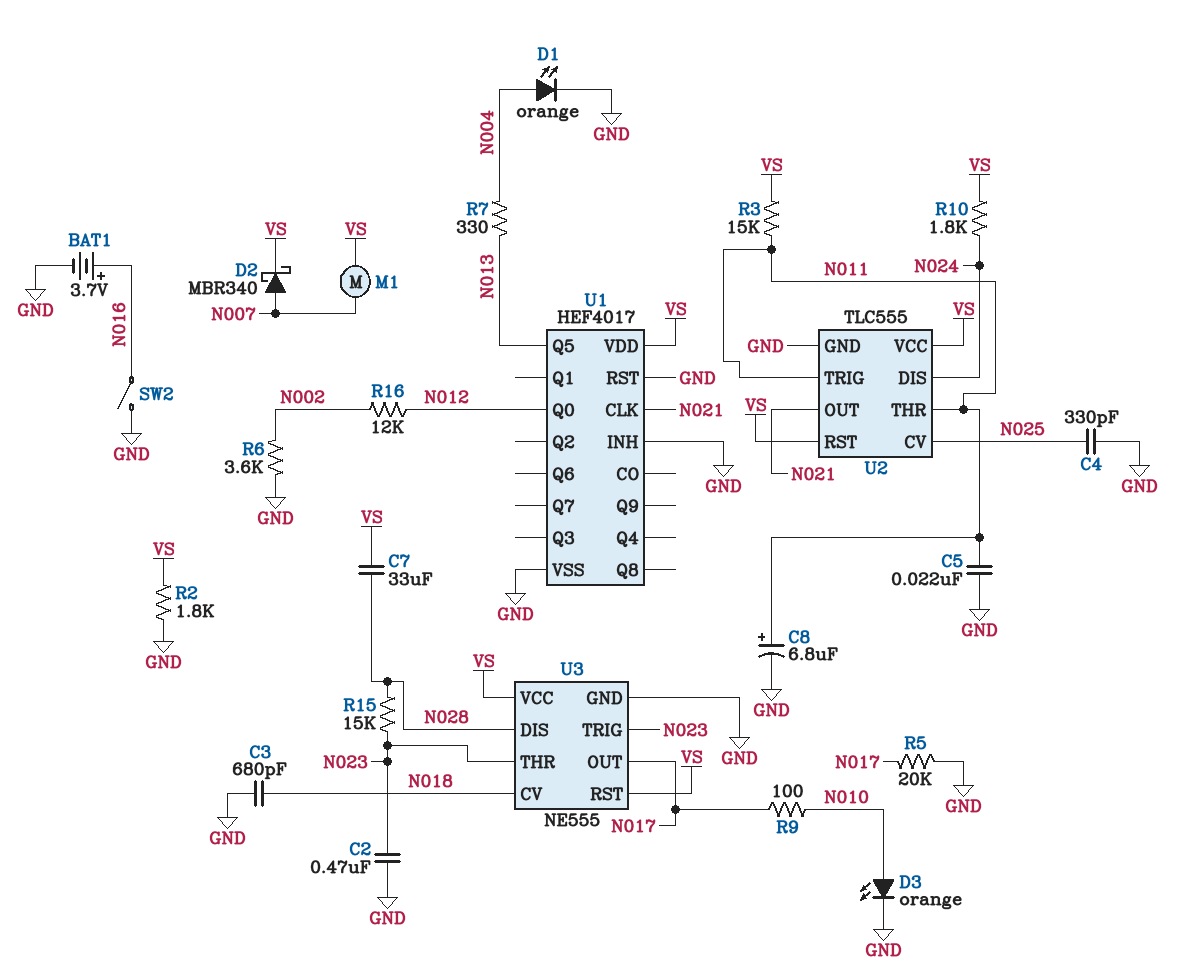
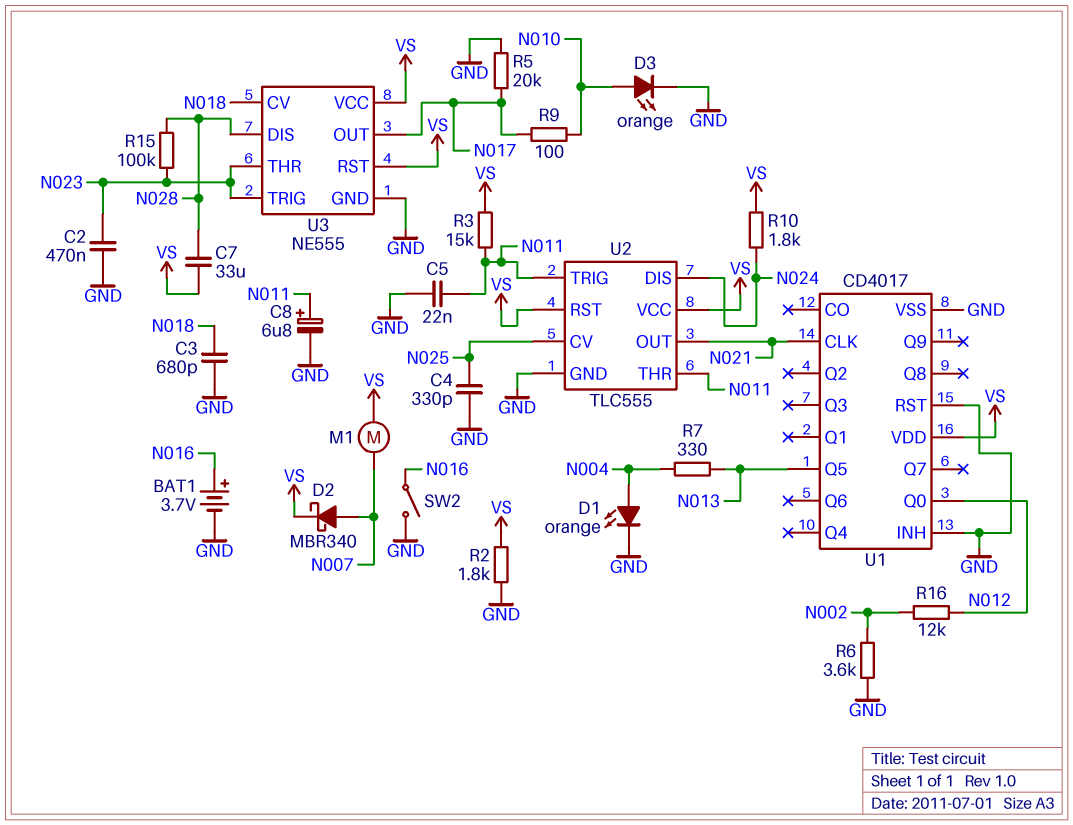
R15: 15k (N023, N028) -> 100k (N023, N028)
U1: HEF4017 -> CD4017

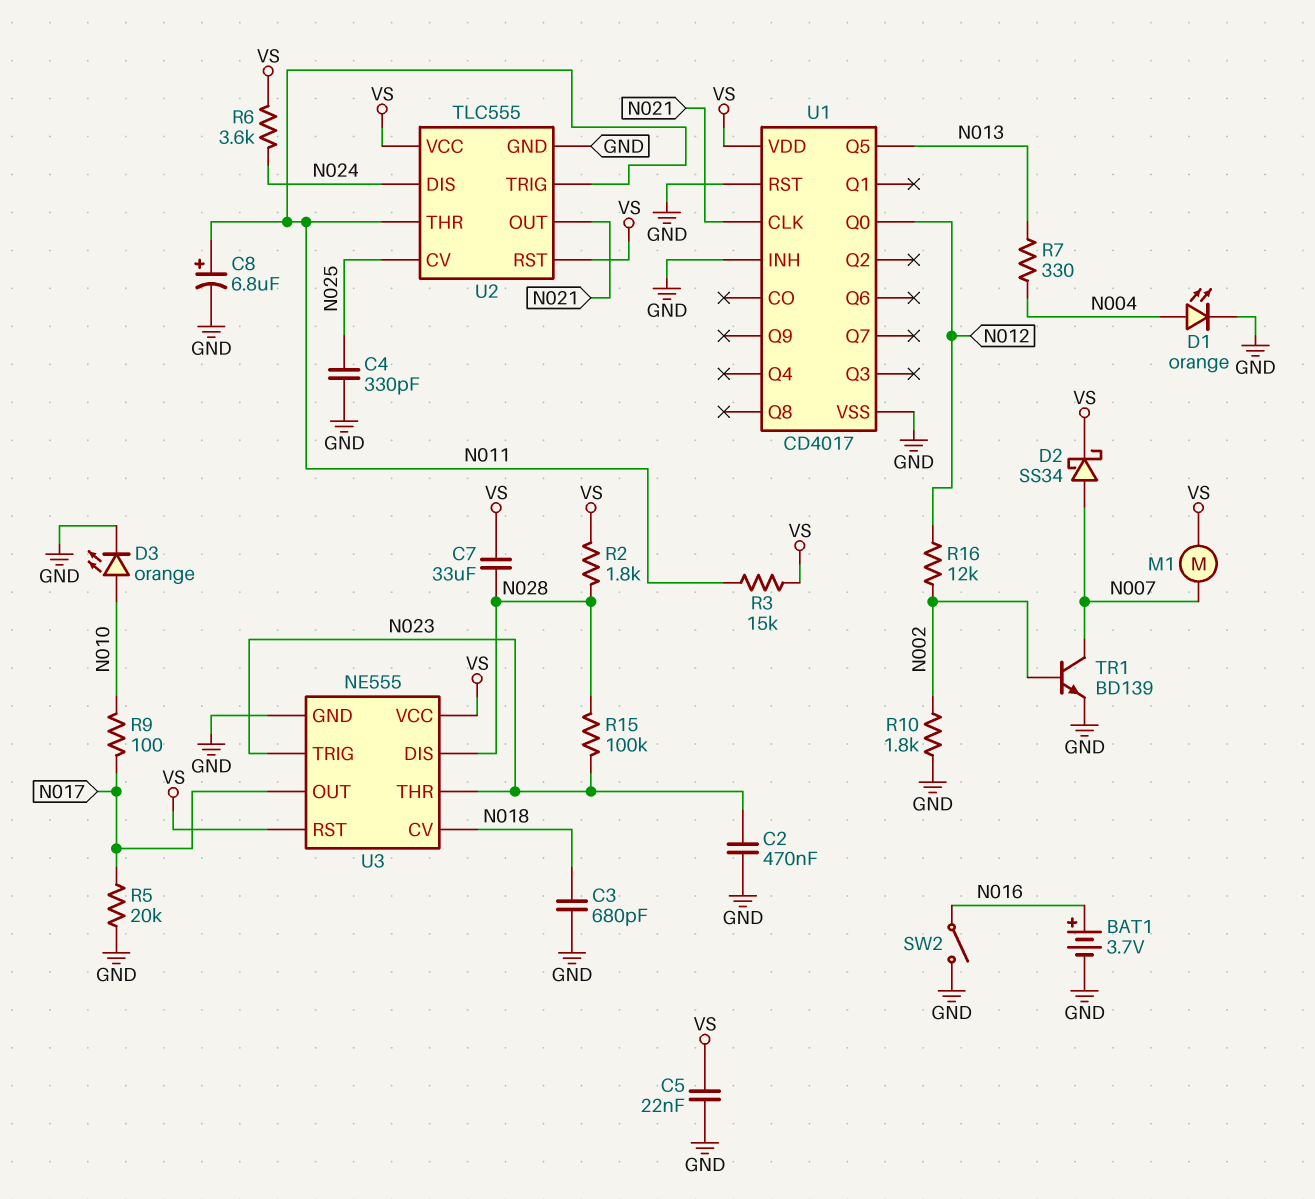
C5: 22nF (GND, N011) -> 22nF (GND, VS)
D2: schottky MBR340 (A N007, K VS) -> schottky SS34 (A N007, K VS)
R2: 1.8k (GND, VS) -> 1.8k (N028, VS)
R6: 3.6k (GND, N002) -> 3.6k (N024, VS)
R10: 1.8k (N024, VS) -> 1.8k (GND, N002)
TR1: none -> NPN BD139 (B N002, C N007, E GND)

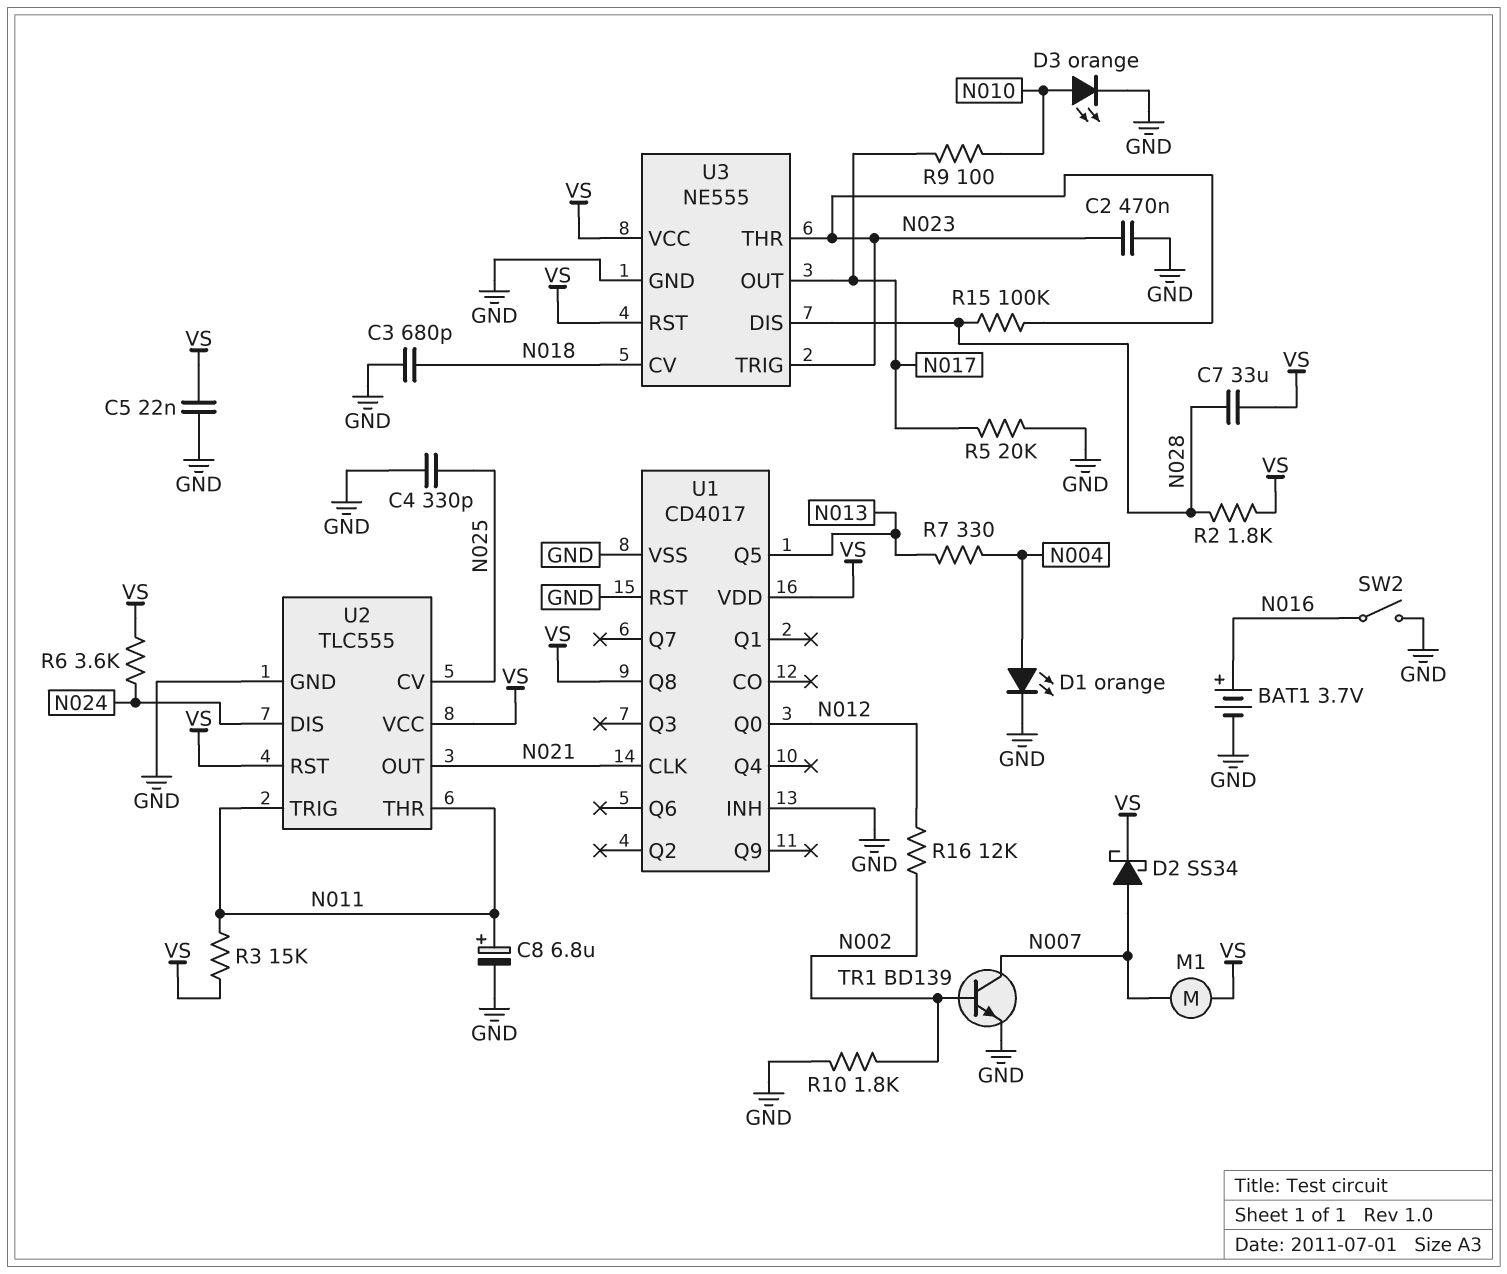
U1 pin Q8: none -> VS

